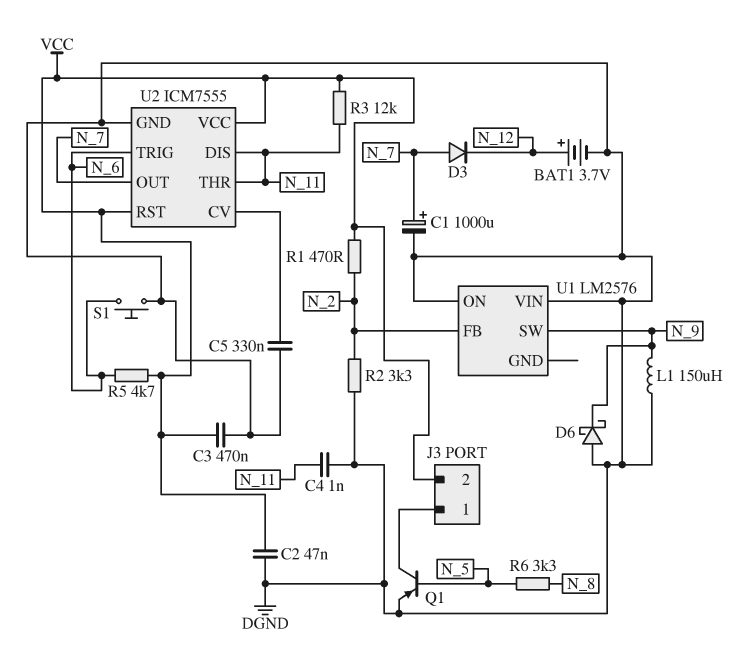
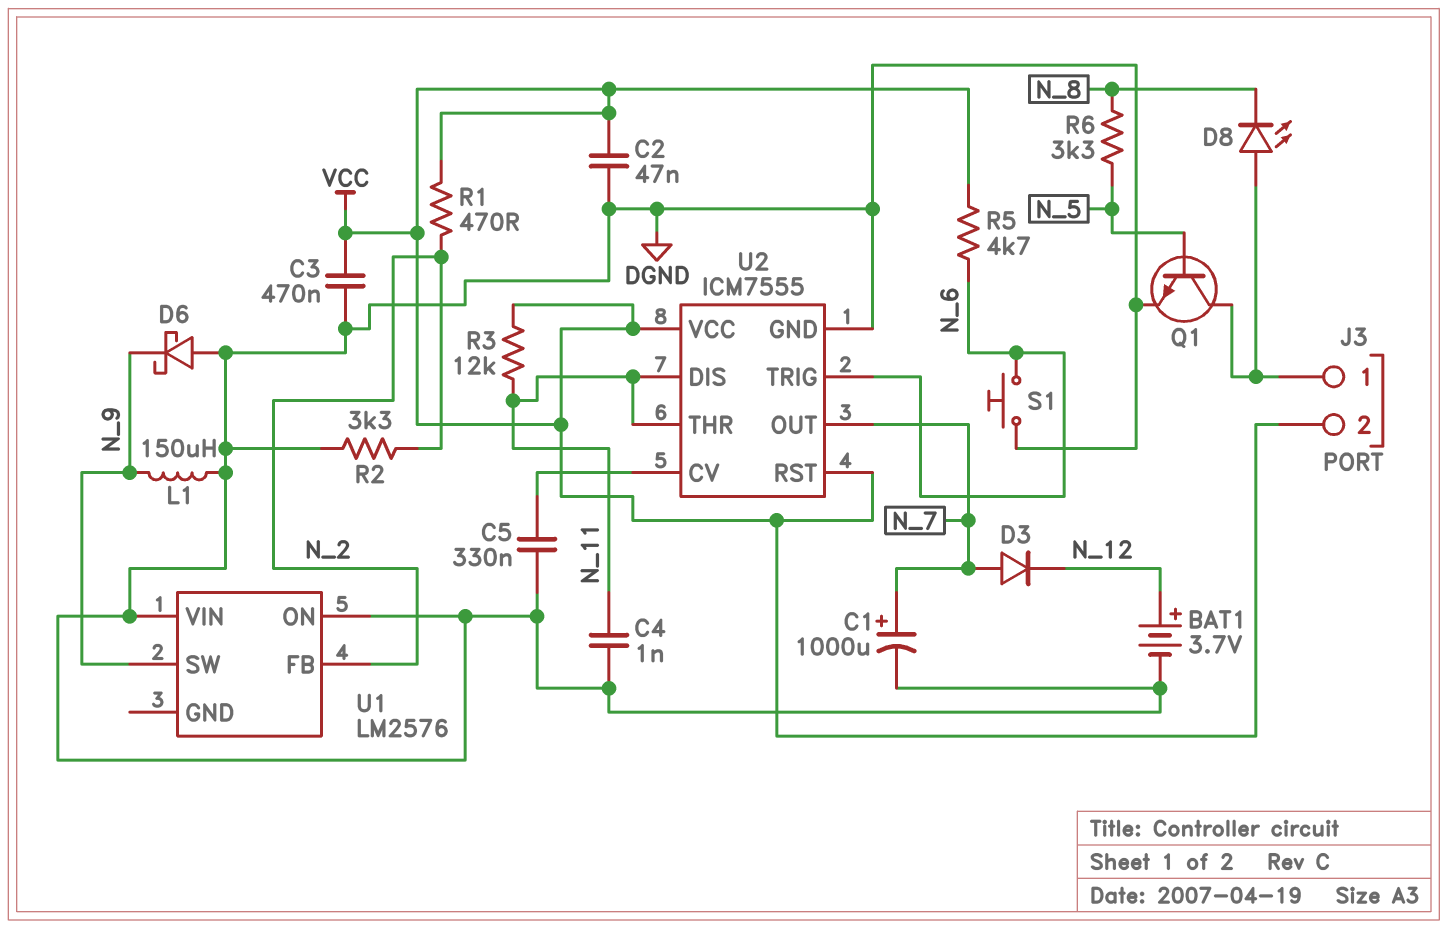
D8: none -> LED (A J3/1, K N_8)
Q1: PNP (B N_5, C J3/1, E DGND) -> NPN (B N_5, C J3/1, E DGND)

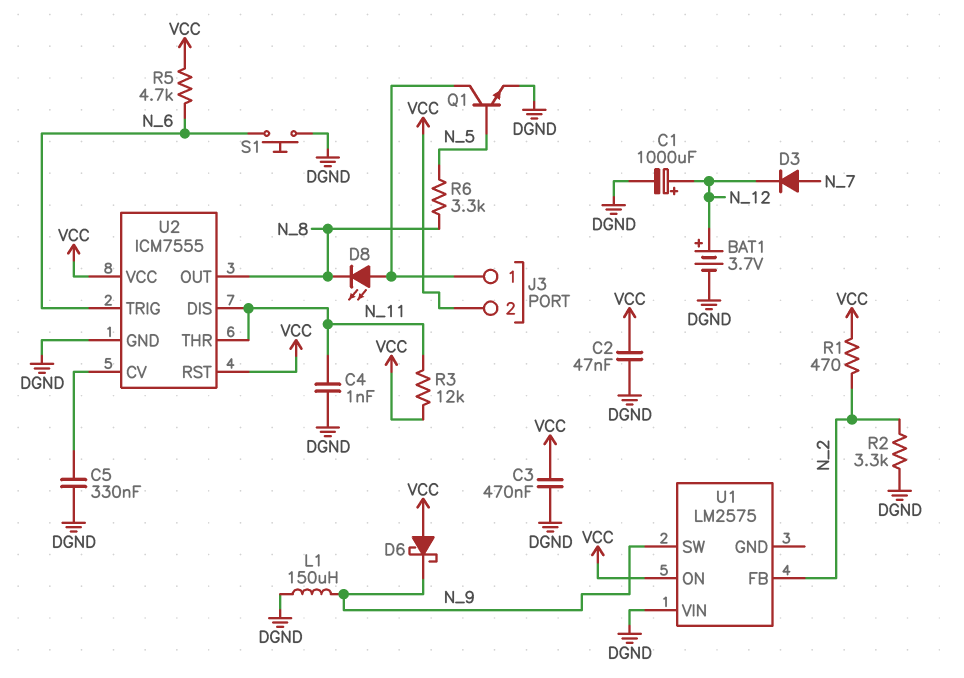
C1: 1000uF (plus N_7, minus DGND) -> 1000uF (plus N_12, minus DGND)
D6: schottky (A DGND, K N_9) -> schottky (A VCC, K N_9)
U1: LM2576 -> LM2575
U1 pin ON: DGND -> VCC
U2 pin OUT: N_7 -> N_8

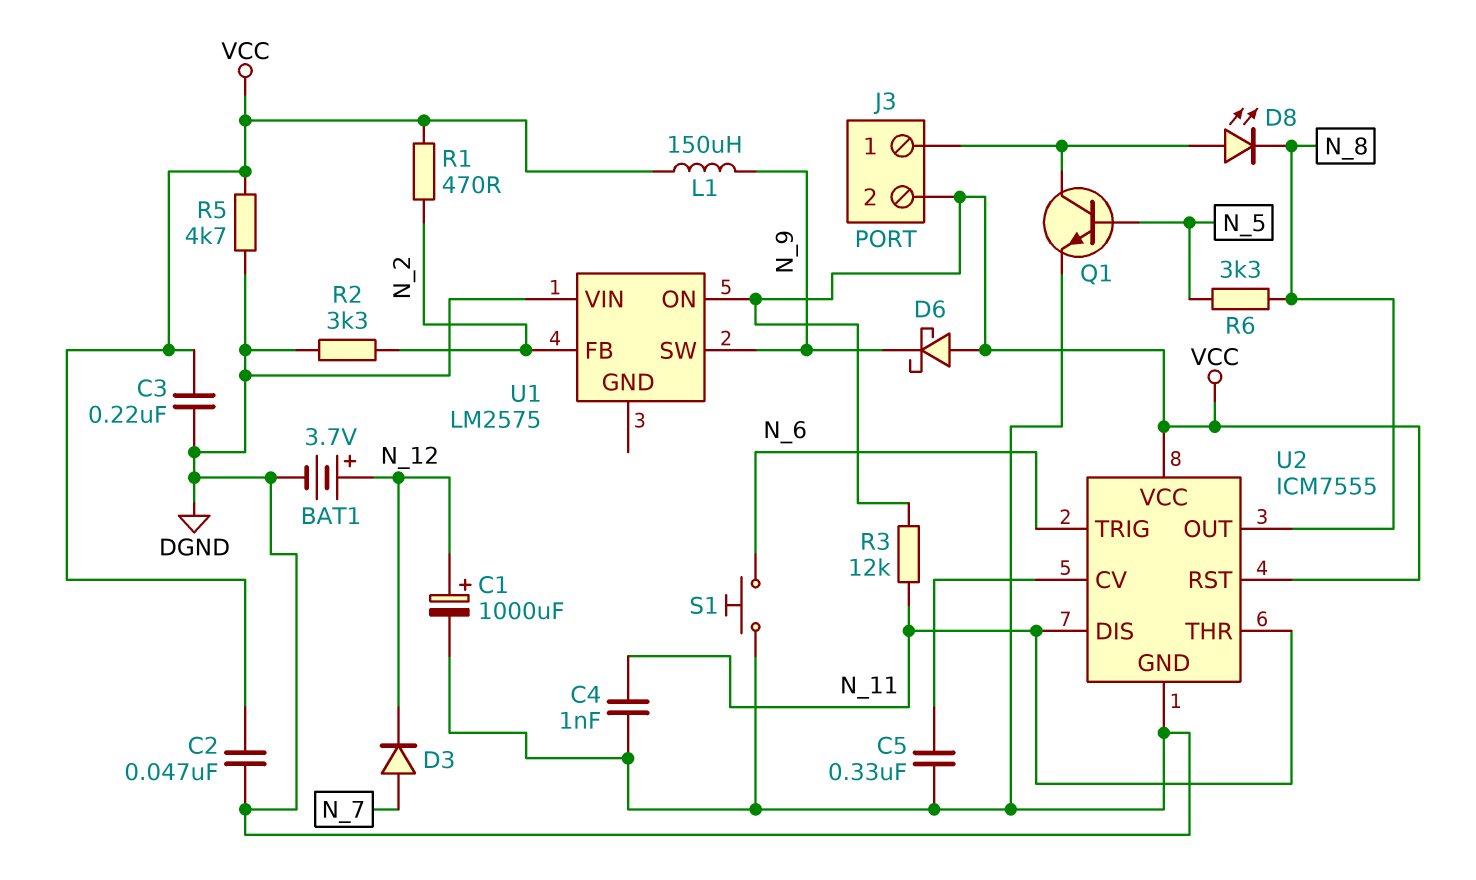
C3: 470nF (DGND, VCC) -> 220nF (DGND, VCC)
L1: 150uH (DGND, N_9) -> 150uH (N_9, VCC)
R5: 4.7k (N_6, VCC) -> 4.7k (DGND, VCC)

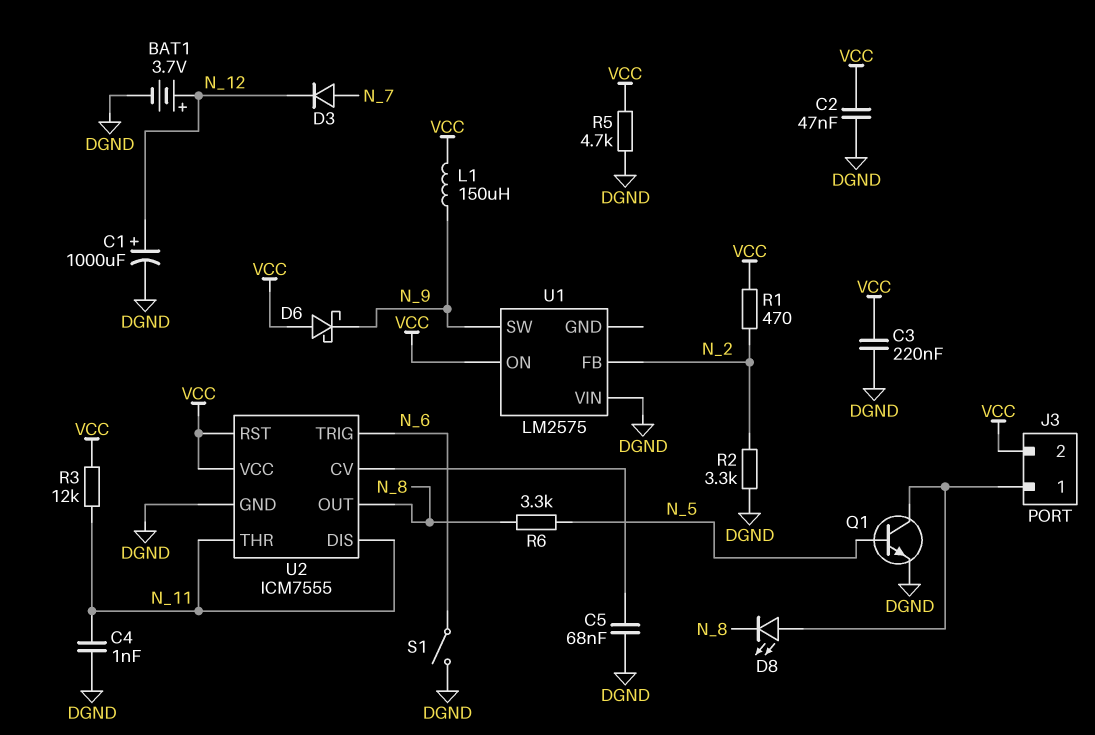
C5: 330nF (DGND, U2/CV) -> 68nF (DGND, U2/CV)
S1: button (DGND, N_6) -> switch (DGND, N_6)

